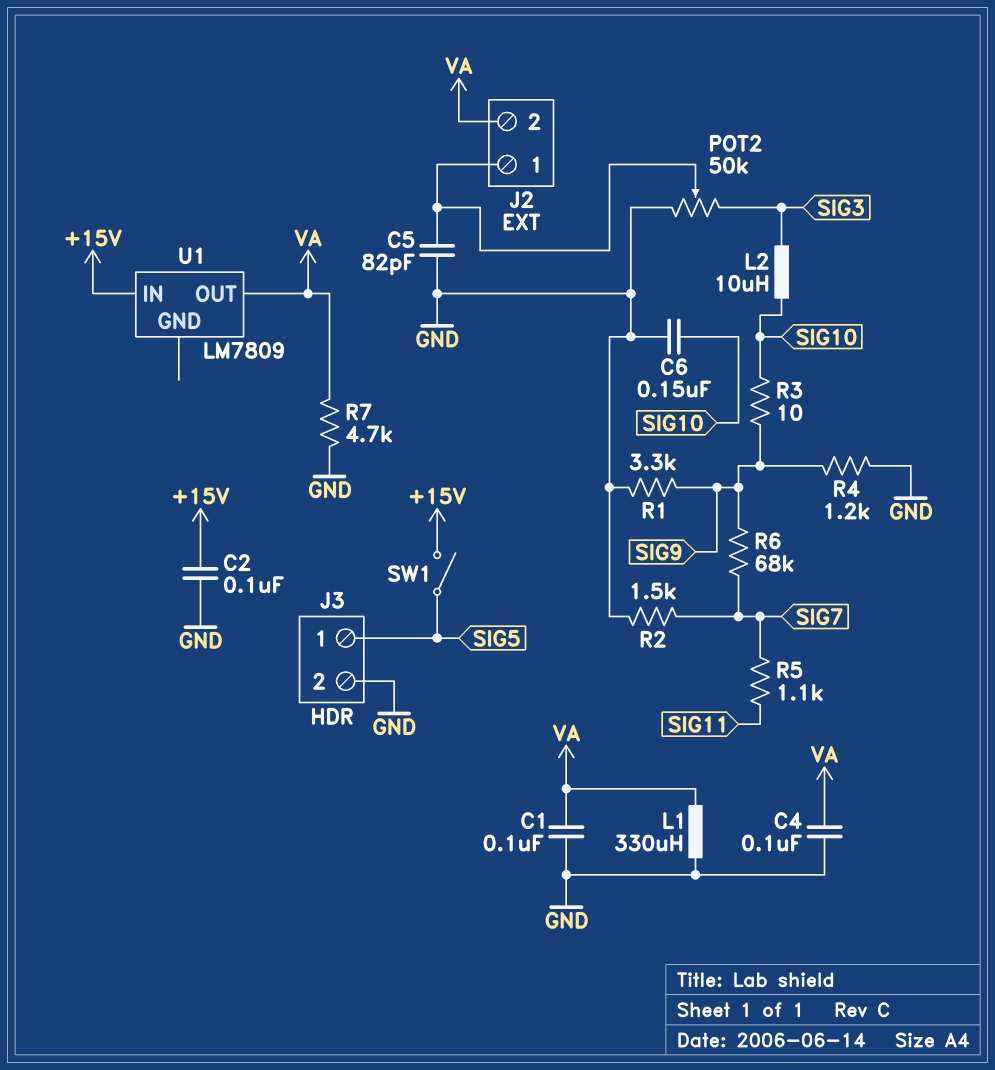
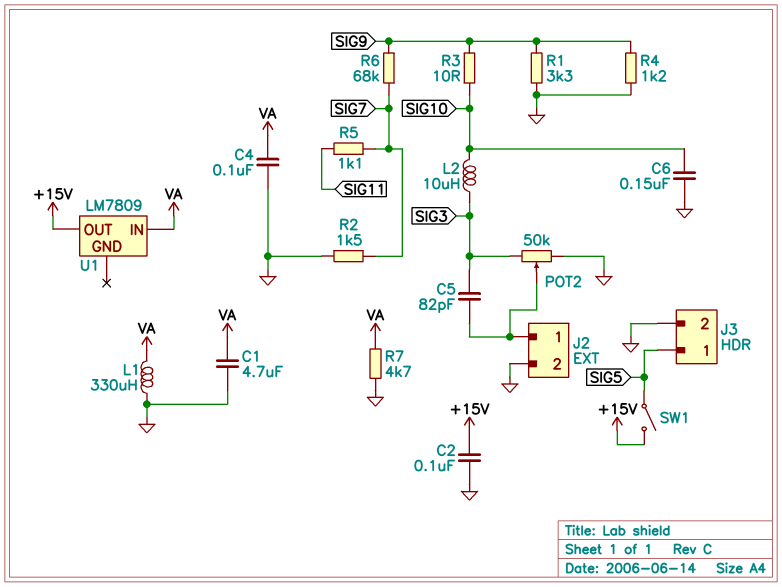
C1: 100nF (GND, VA) -> 4.7uF (GND, VA)
C5: 82pF (GND, J2/1) -> 82pF (J2/1, SIG3)
J2 pin 2: VA -> GND
U1 pin IN: +15V -> VA
U1 pin OUT: VA -> +15V

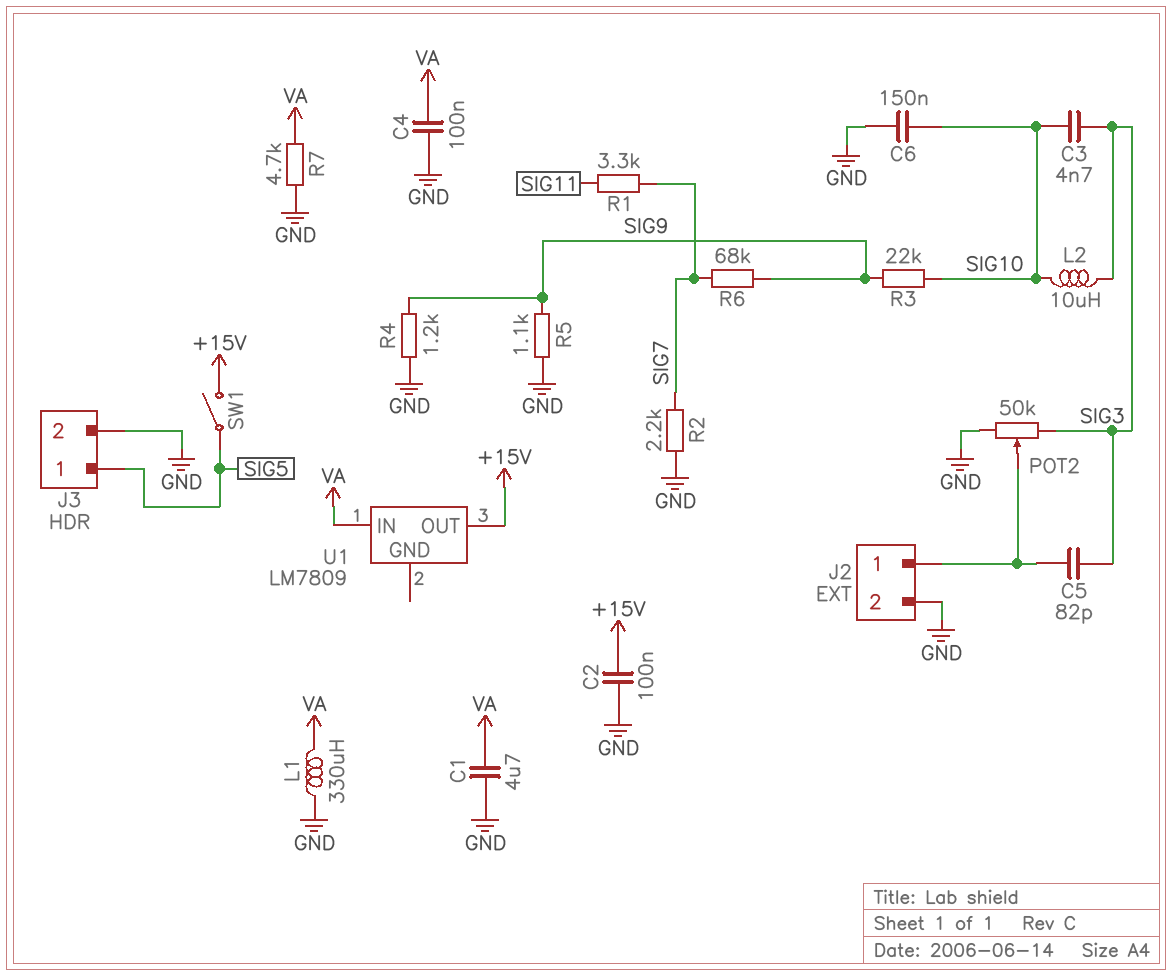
C3: none -> 4.7nF (SIG3, SIG10)
R1: 3.3k (GND, SIG9) -> 3.3k (SIG7, SIG11)
R2: 1.5k (GND, SIG7) -> 2.2k (GND, SIG7)
R3: 10 (SIG9, SIG10) -> 22k (SIG9, SIG10)
R5: 1.1k (SIG7, SIG11) -> 1.1k (GND, SIG9)

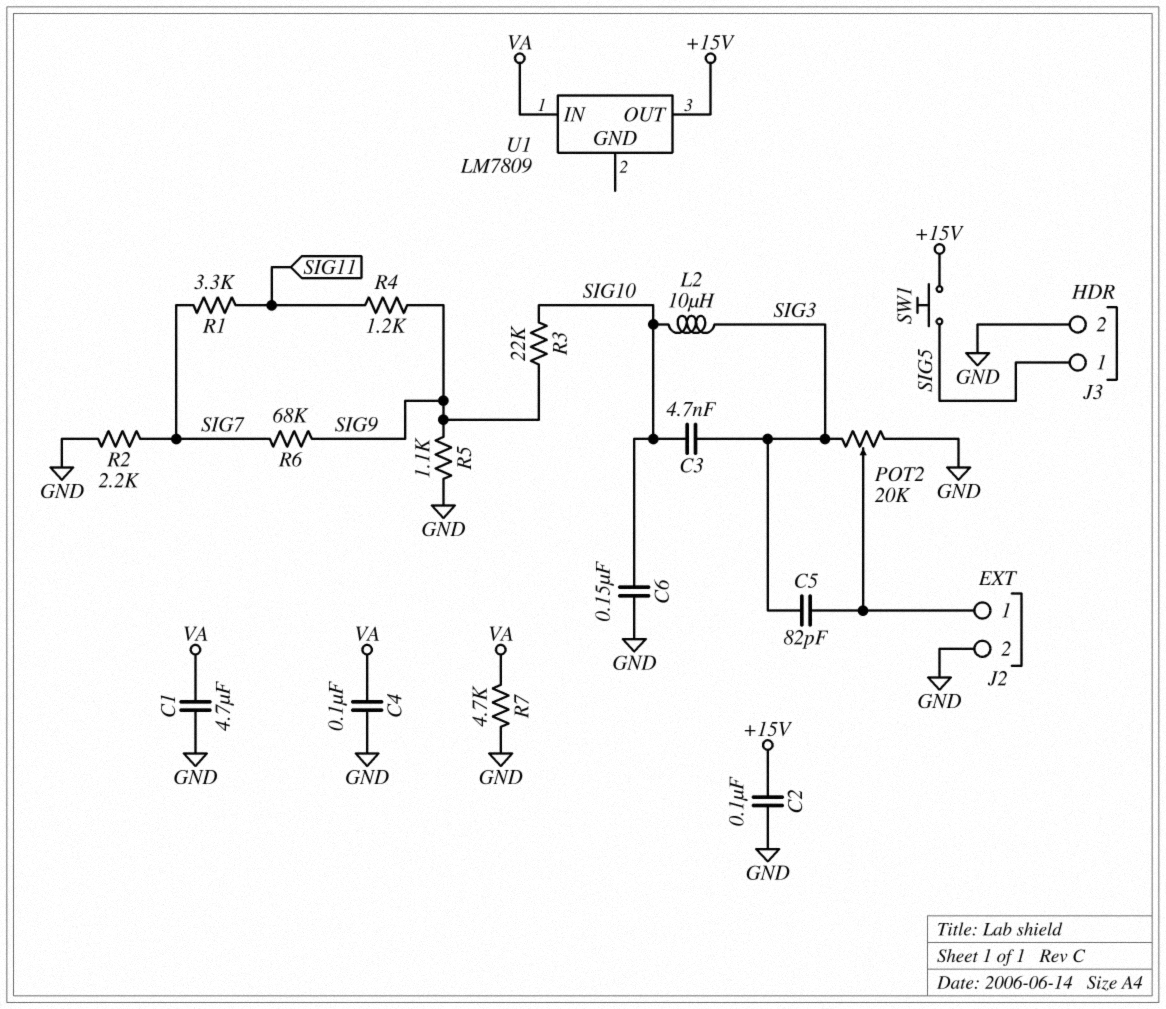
L1: 330uH (GND, VA) -> none
POT2: 50k (GND, SIG3, wiper J2/1) -> 20k (GND, SIG3, wiper J2/1)
R4: 1.2k (GND, SIG9) -> 1.2k (SIG9, SIG11)
SW1: switch (+15V, SIG5) -> button (+15V, SIG5)

